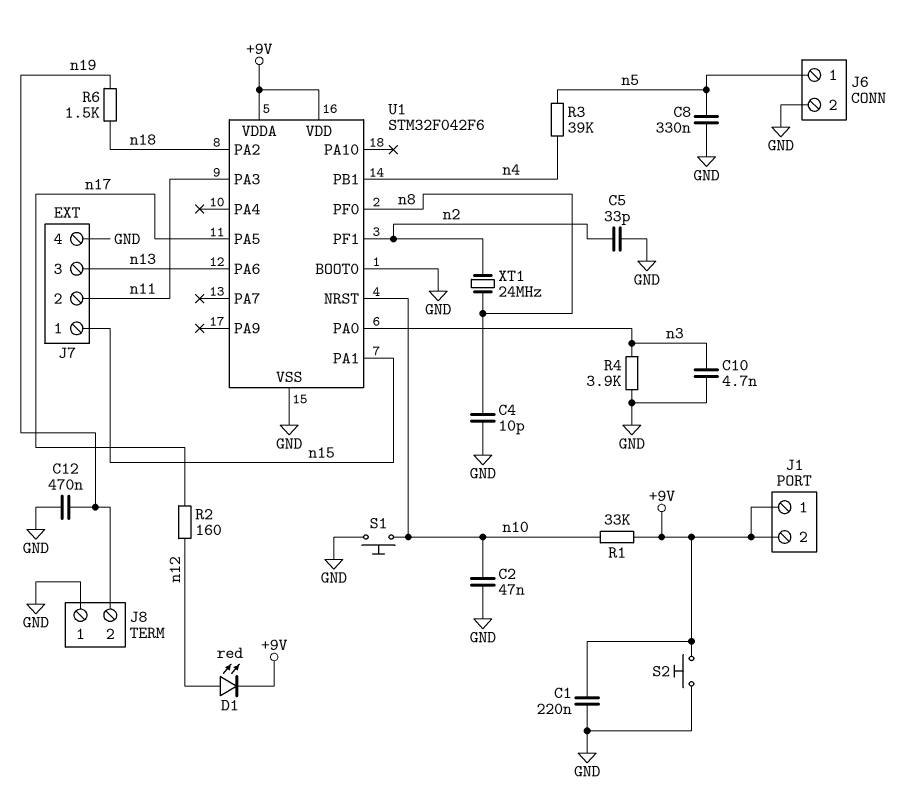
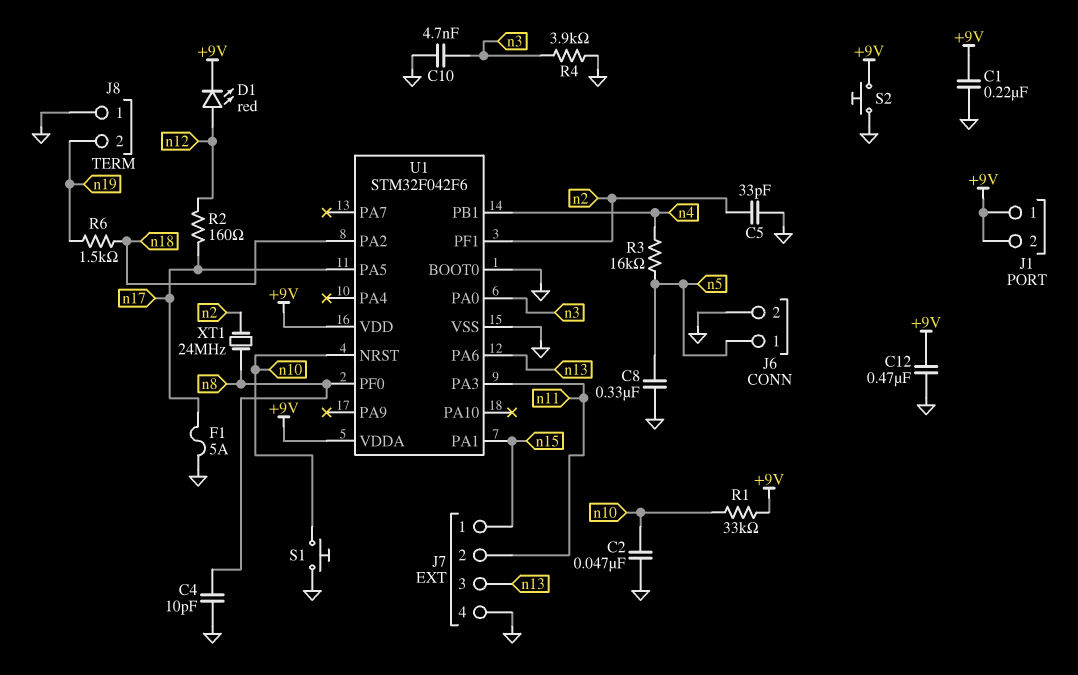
C12: 470nF (GND, n19) -> 470nF (+9V, GND)
F1: none -> 5A (GND, n17)
R3: 39k (n4, n5) -> 16k (n4, n5)

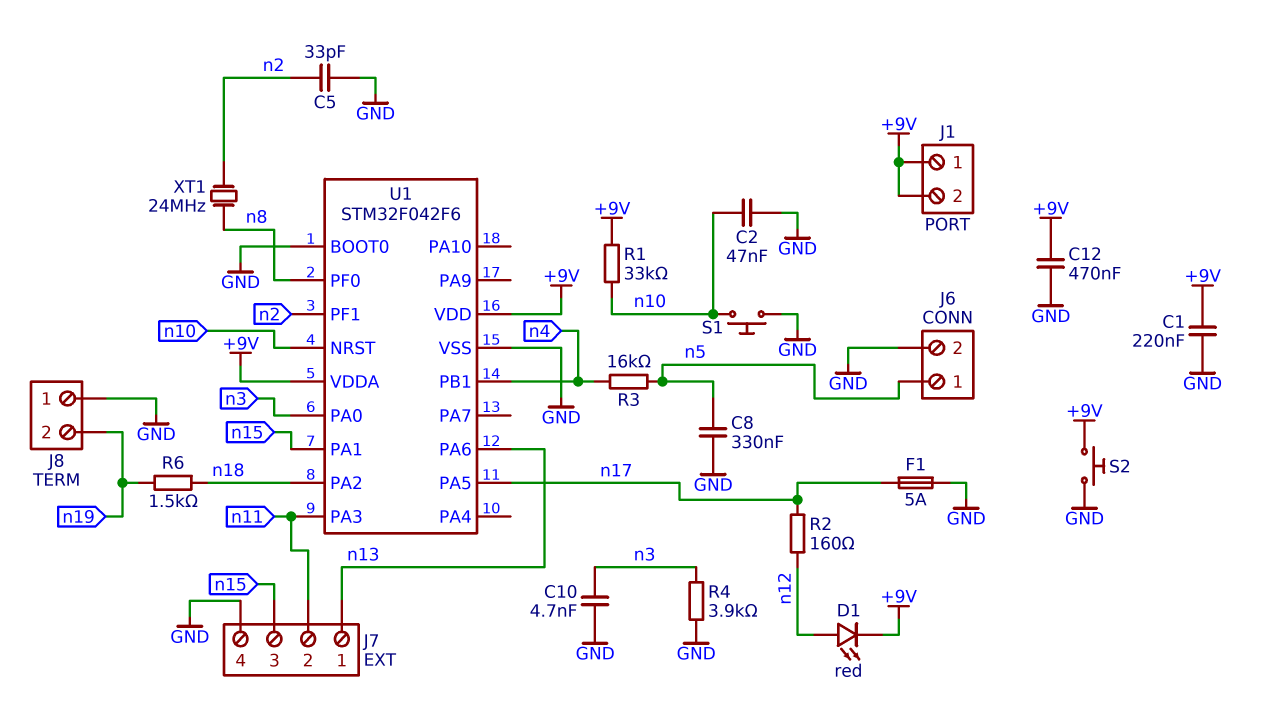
C4: 10pF (GND, n8) -> none
J7 pin 1: n15 -> n13
J7 pin 3: n13 -> n15

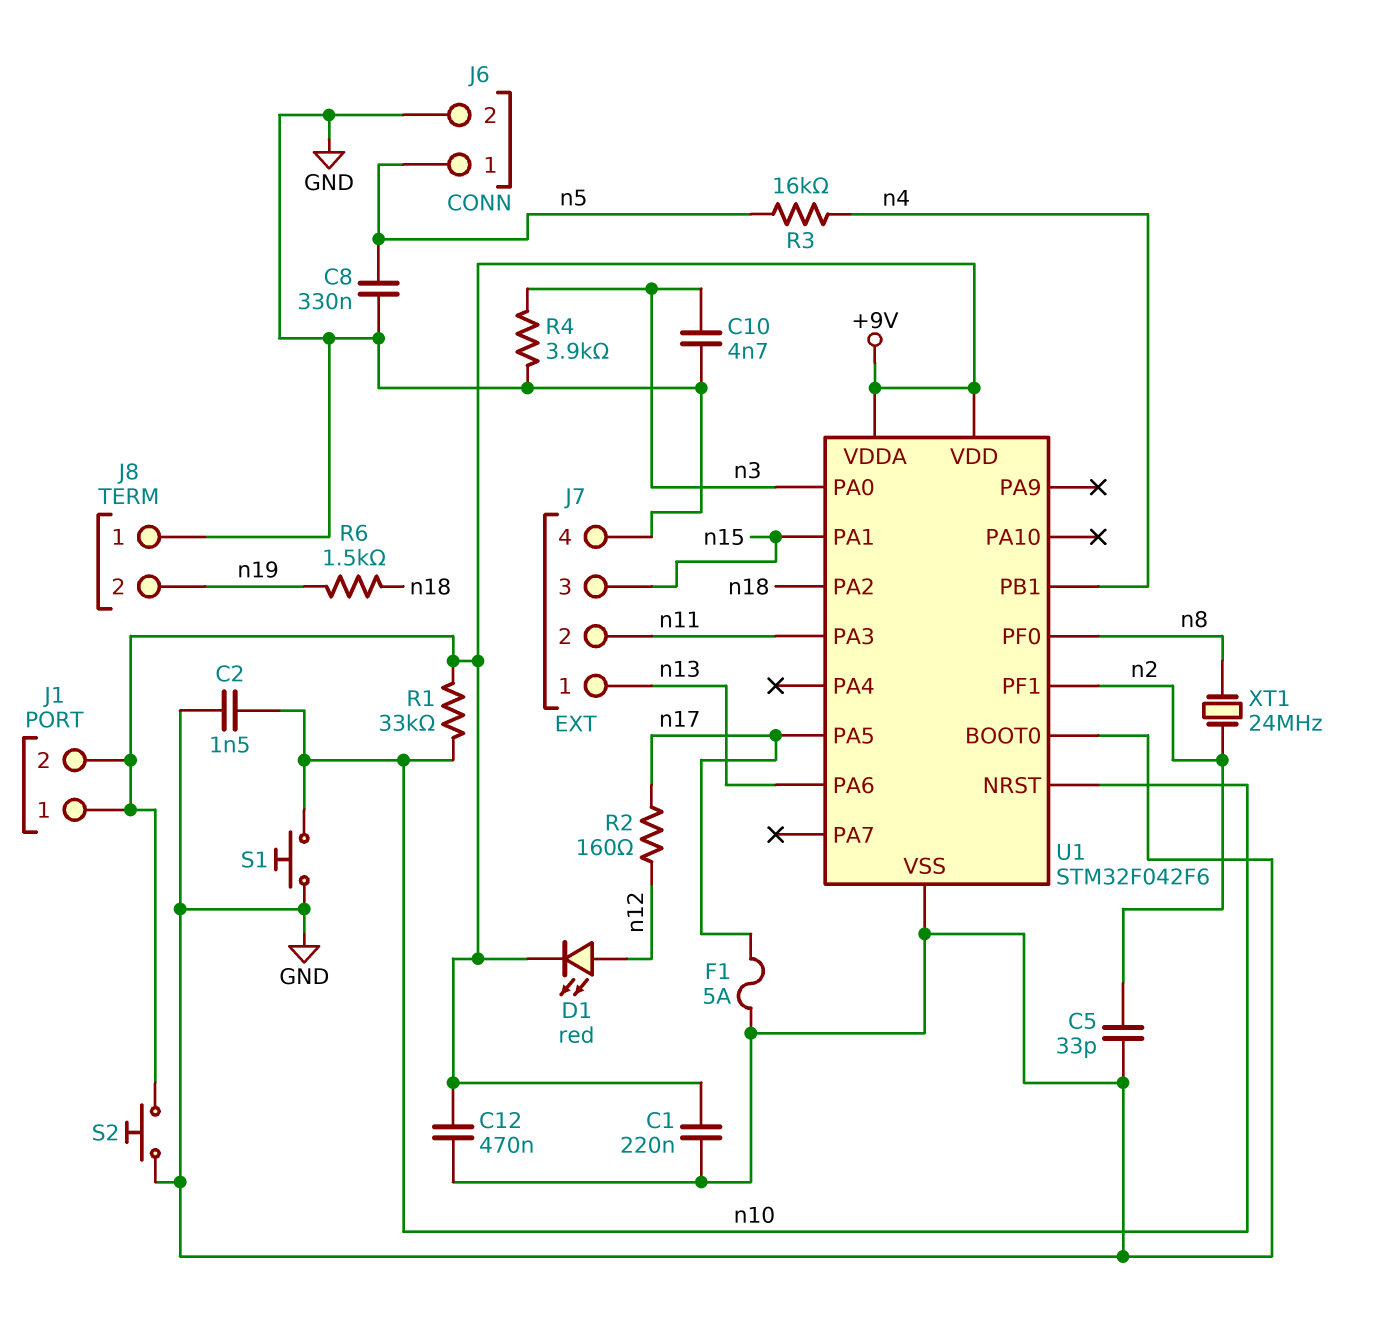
C2: 47nF (GND, n10) -> 1.5nF (GND, n10)

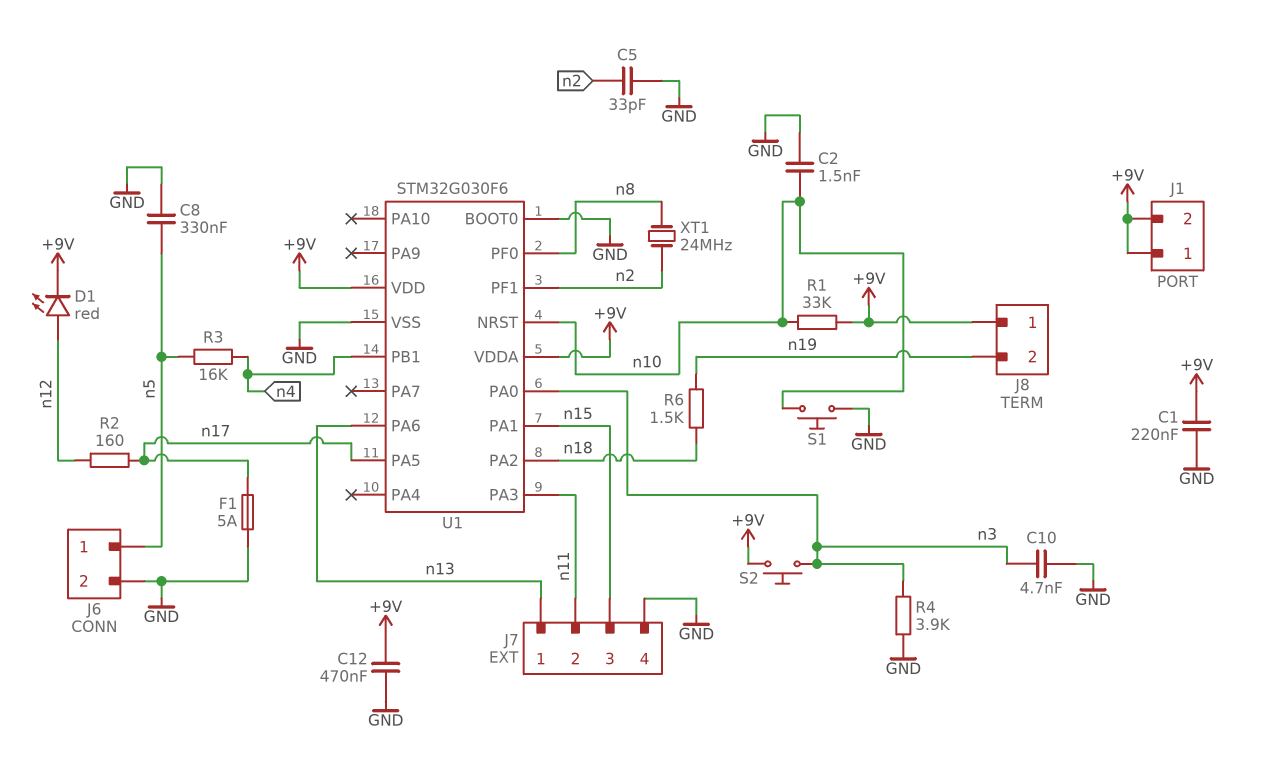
J8 pin 1: GND -> +9V
S2: button (+9V, GND) -> button (+9V, n3)
U1: STM32F042F6 -> STM32G030F6

